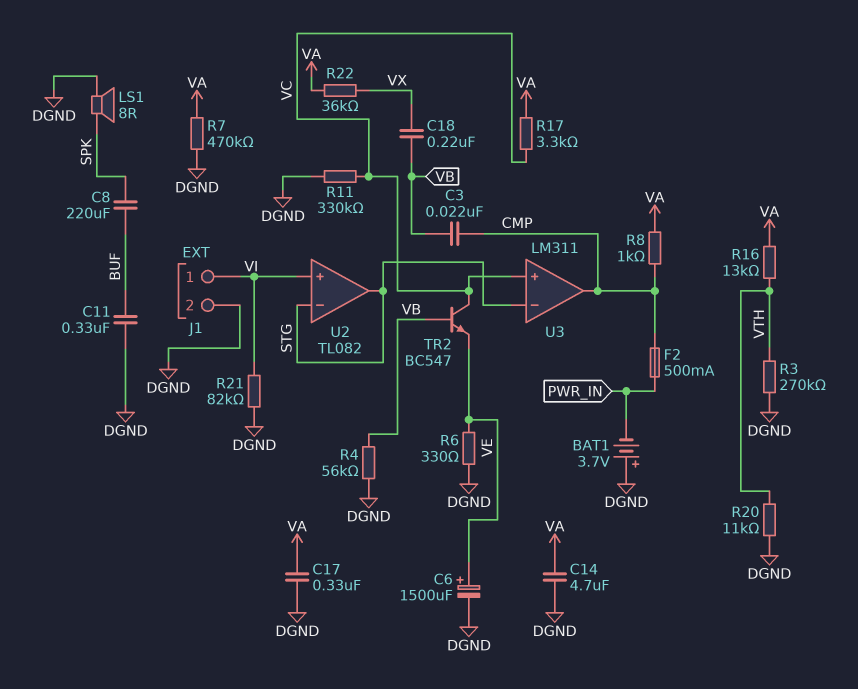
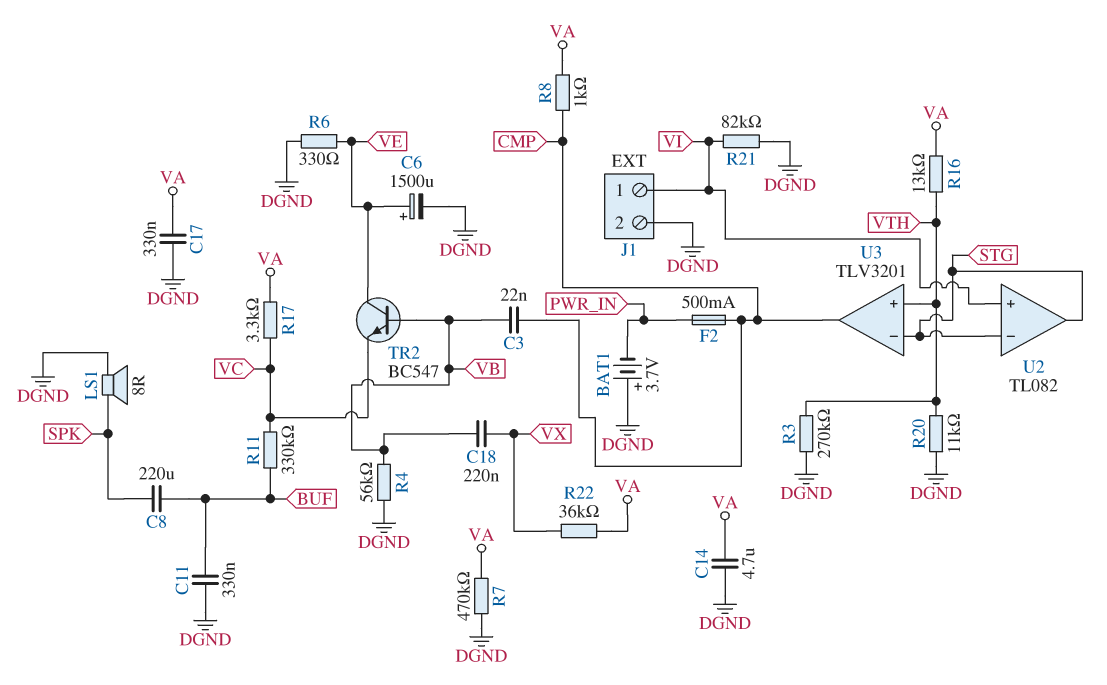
R11: 330k (DGND, VC) -> 330k (BUF, VC)
TR2: NPN BC547 (B VB, C VC, E VE) -> NPN BC547 (B VB, C VE, E VC)
U3: LM311 -> TLV3201
U3 pin in+: VC -> VTH

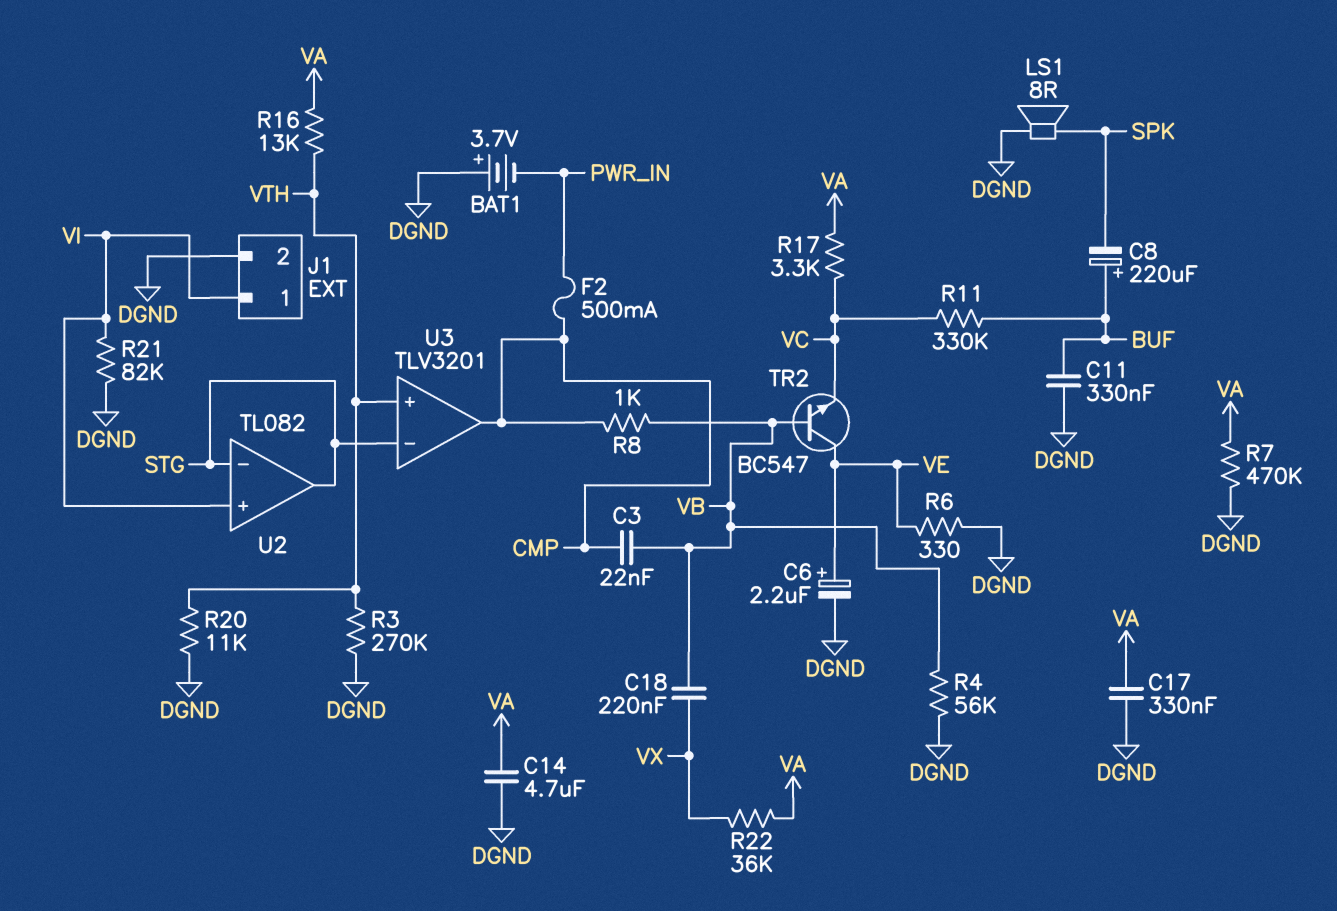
C6: 1500uF (plus VE, minus DGND) -> 2.2uF (plus VE, minus DGND)
C8: 220uF (BUF, SPK) -> 220uF (plus BUF, minus SPK)
R8: 1k (CMP, VA) -> 1k (CMP, VB)

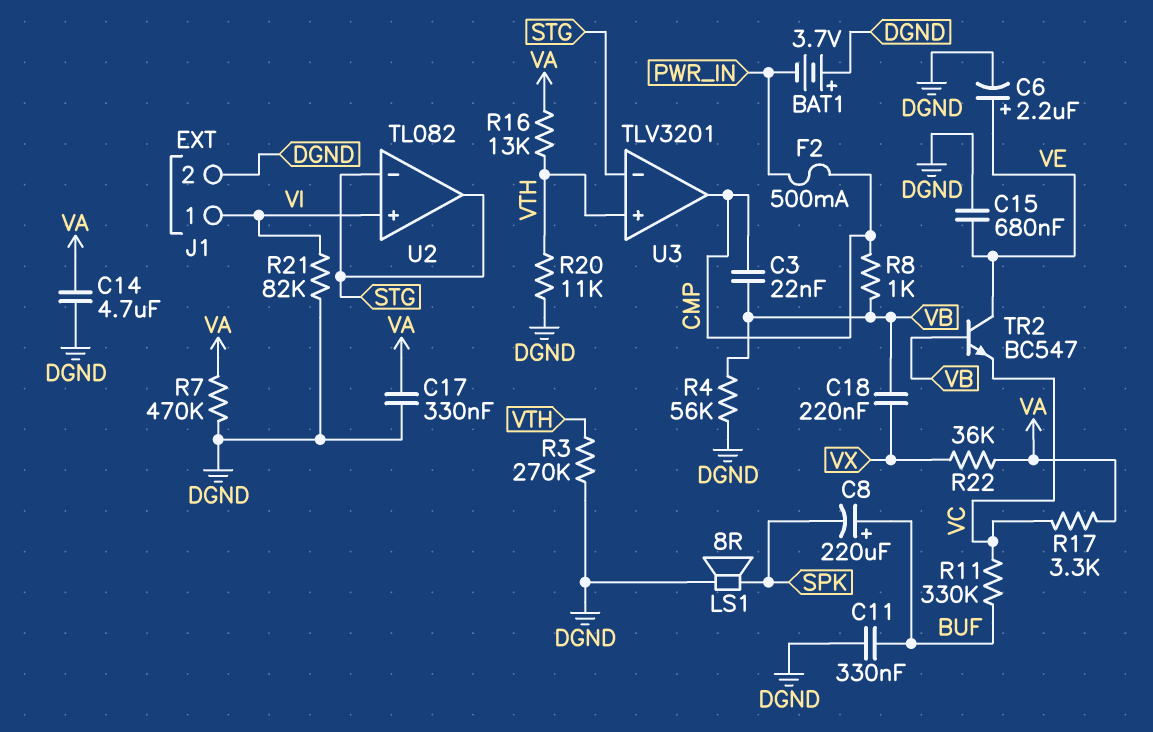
C15: none -> 680nF (DGND, VE)
R6: 330 (DGND, VE) -> none

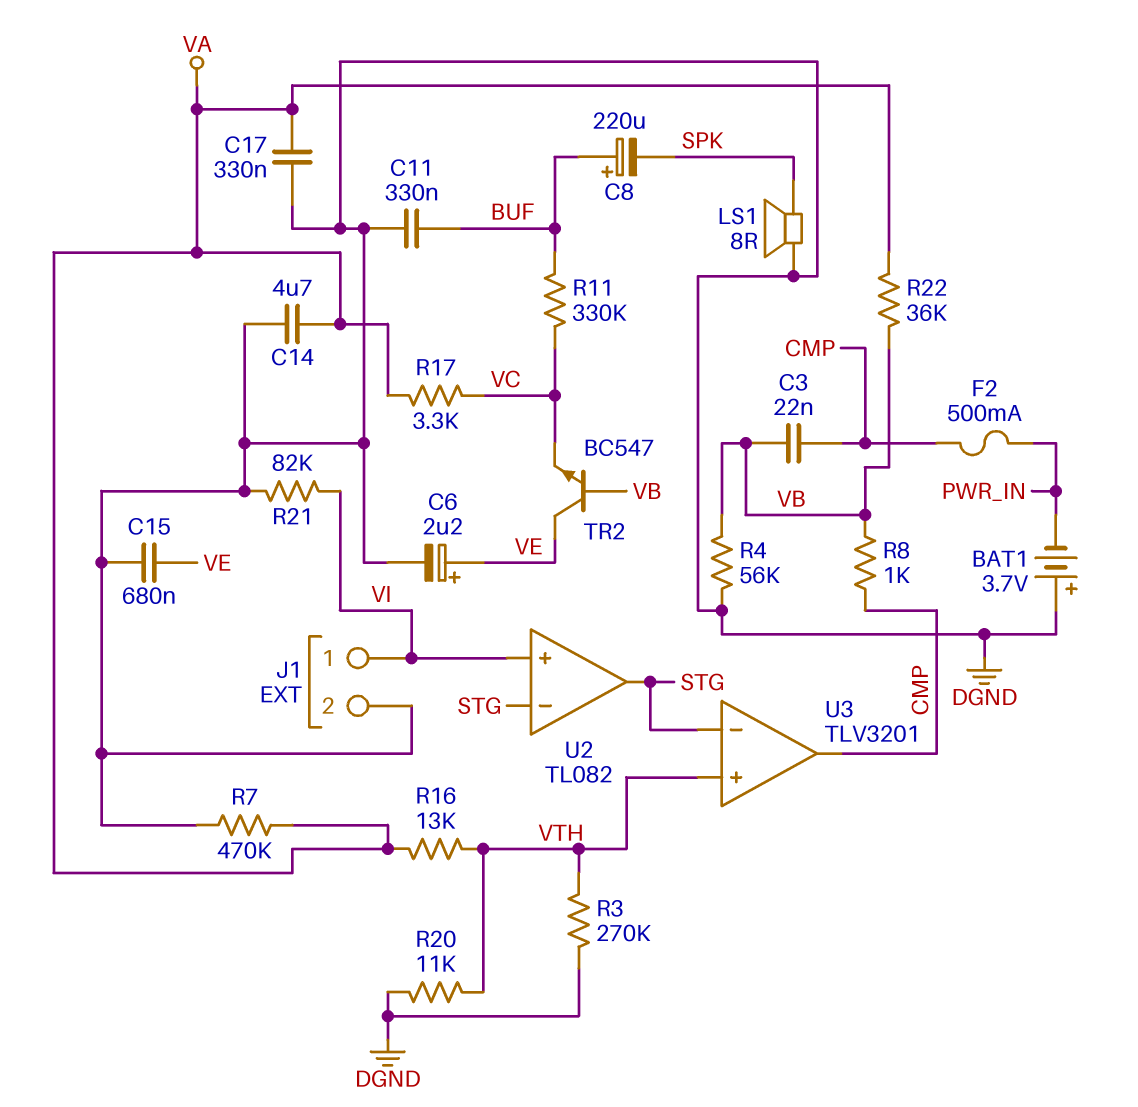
C18: 220nF (VB, VX) -> none
R22: 36k (VA, VX) -> 36k (VA, VB)

